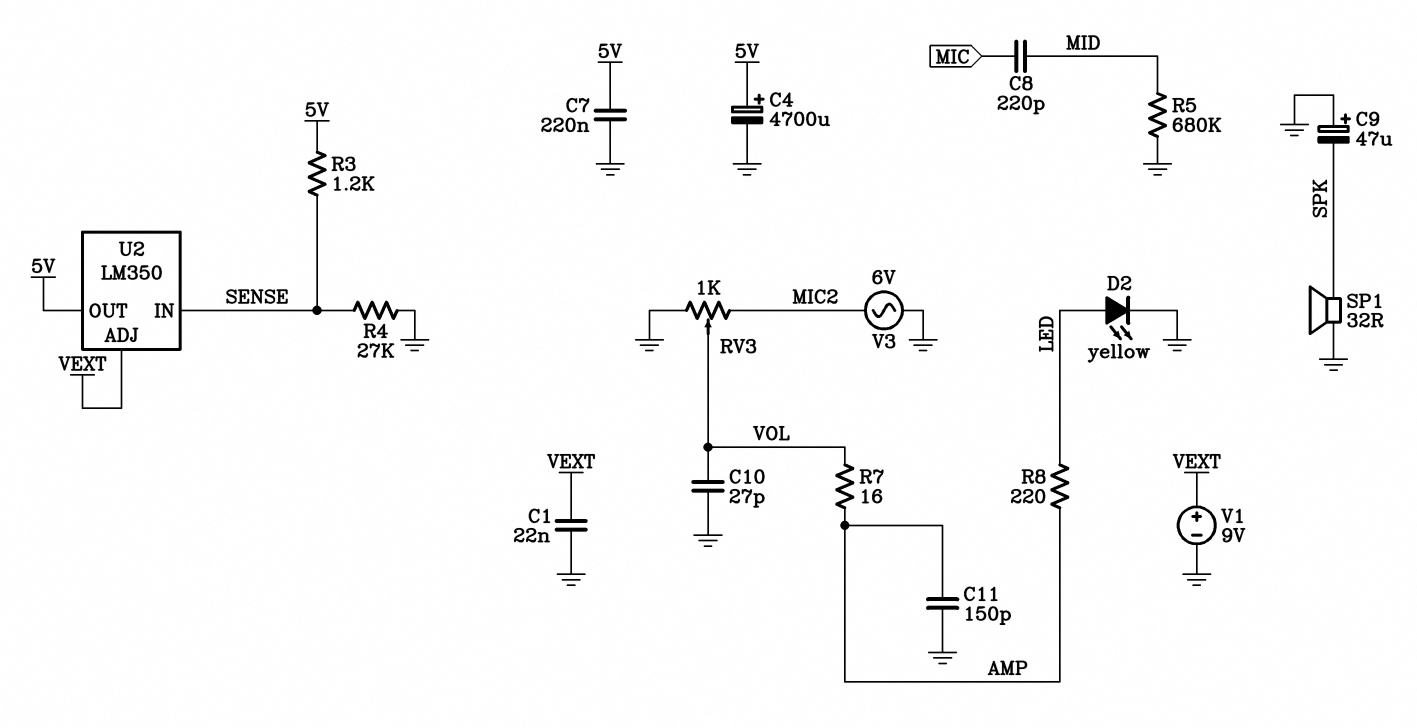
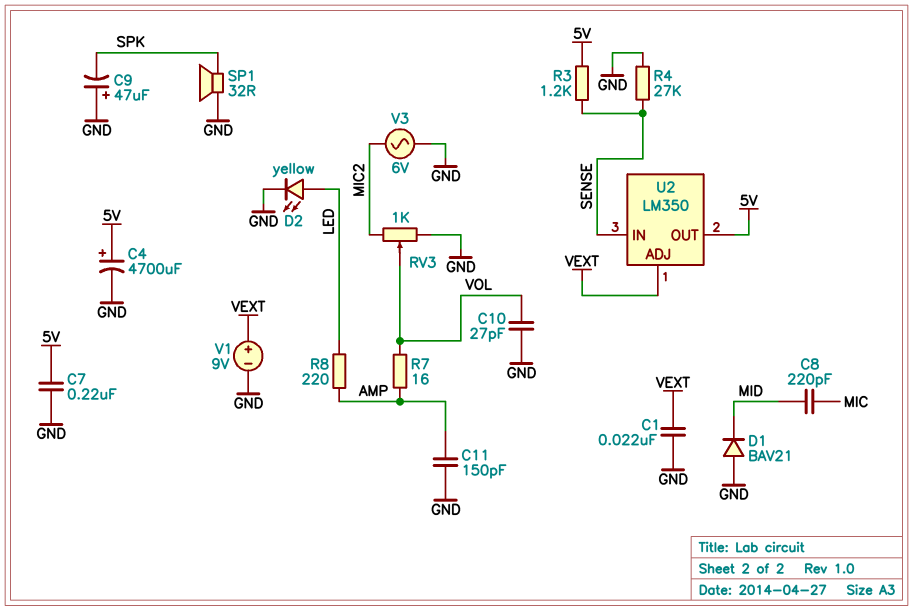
D1: none -> diode BAV21 (A GND, K MID)
R5: 680k (GND, MID) -> none

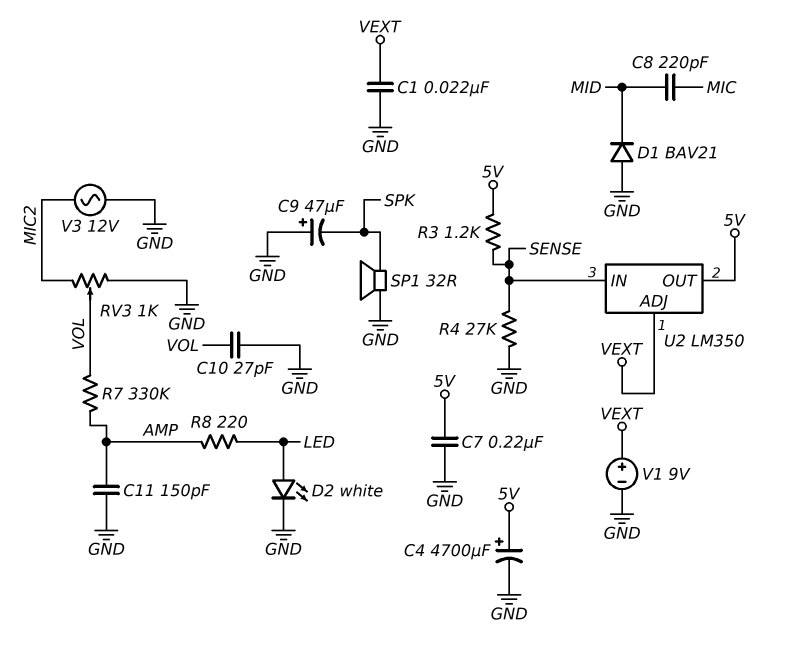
D2: LED yellow (A LED, K GND) -> LED white (A LED, K GND)
R7: 16 (AMP, VOL) -> 330k (AMP, VOL)
V3: AC 6V (GND, MIC2) -> AC 12V (GND, MIC2)

